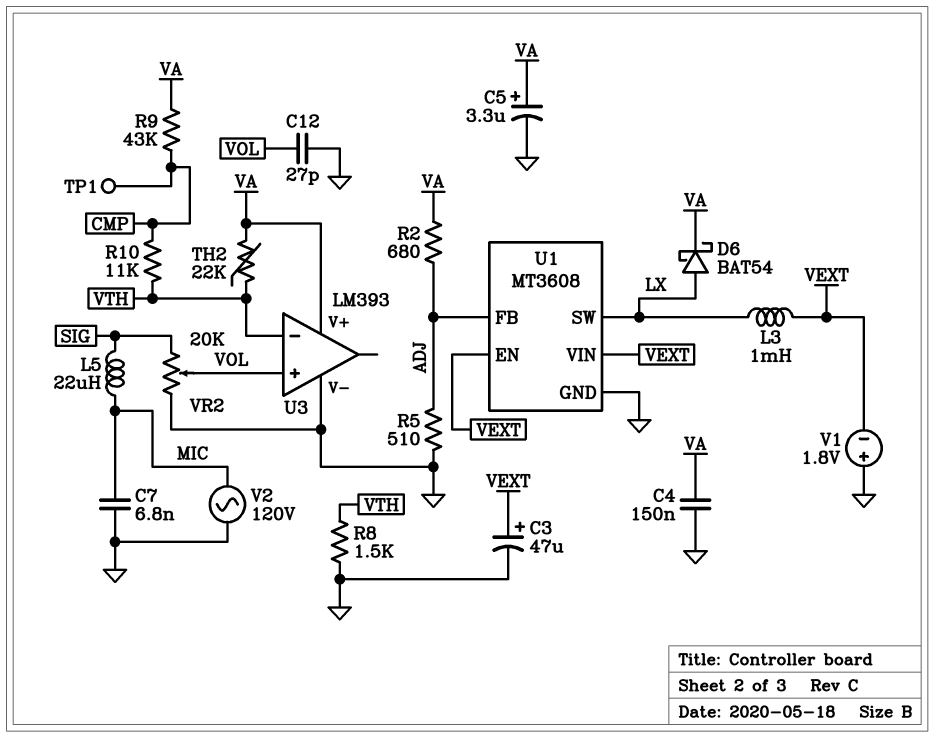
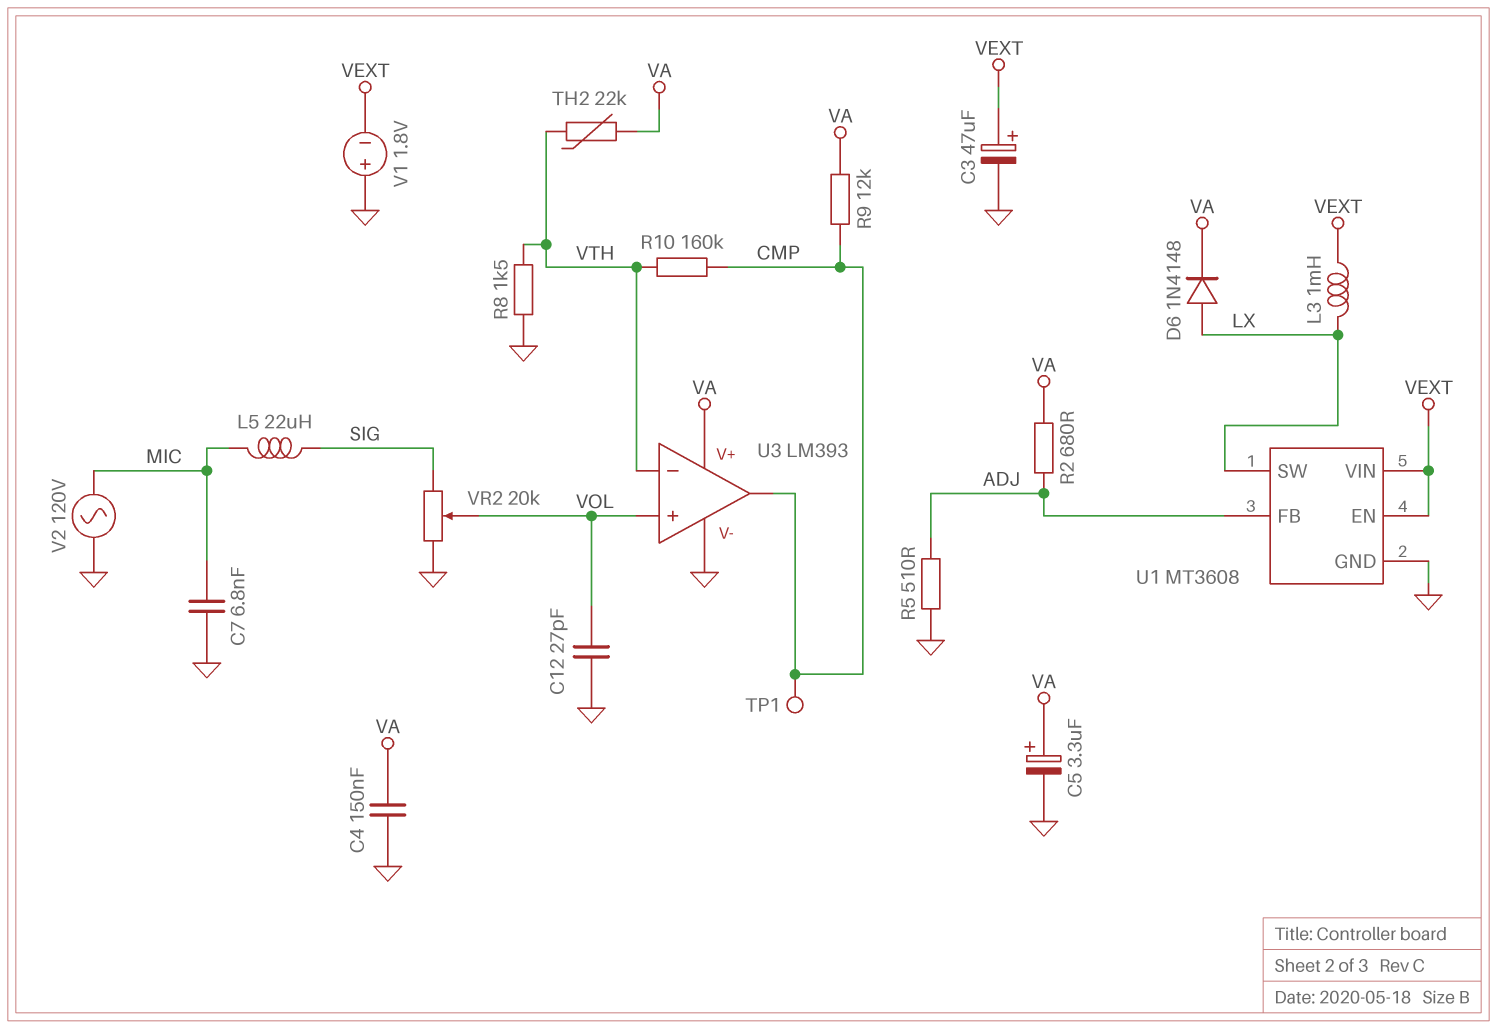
D6: schottky BAT54 (A LX, K VA) -> diode 1N4148 (A LX, K VA)
R9: 43k (CMP, VA) -> 12k (CMP, VA)
R10: 11k (CMP, VTH) -> 160k (CMP, VTH)
U3 pin out: none -> CMP

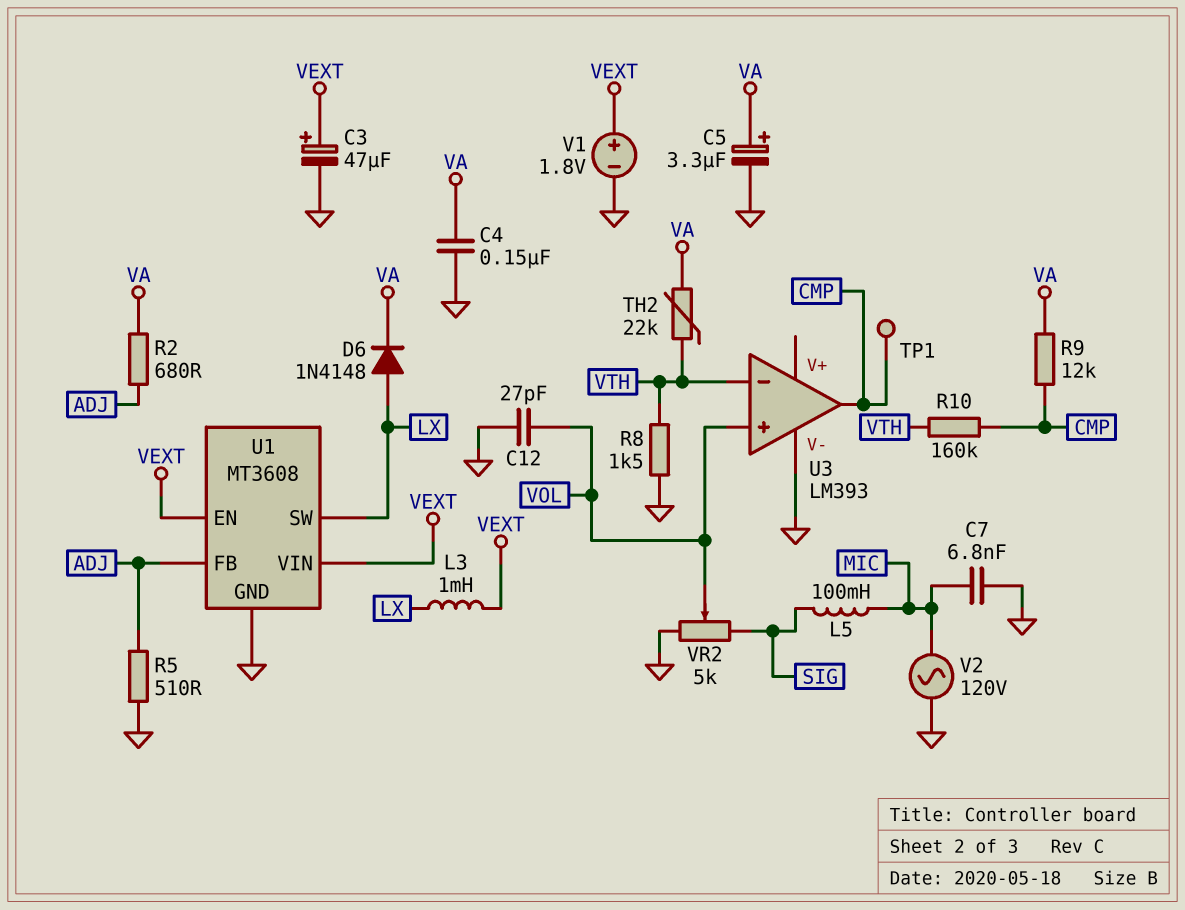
L5: 22uH (MIC, SIG) -> 100mH (MIC, SIG)
U3 pin V+: VA -> none
V1: 1.8V (plus GND, minus VEXT) -> 1.8V (plus VEXT, minus GND)
VR2: 20k (GND, SIG, wiper VOL) -> 5k (GND, SIG, wiper VOL)

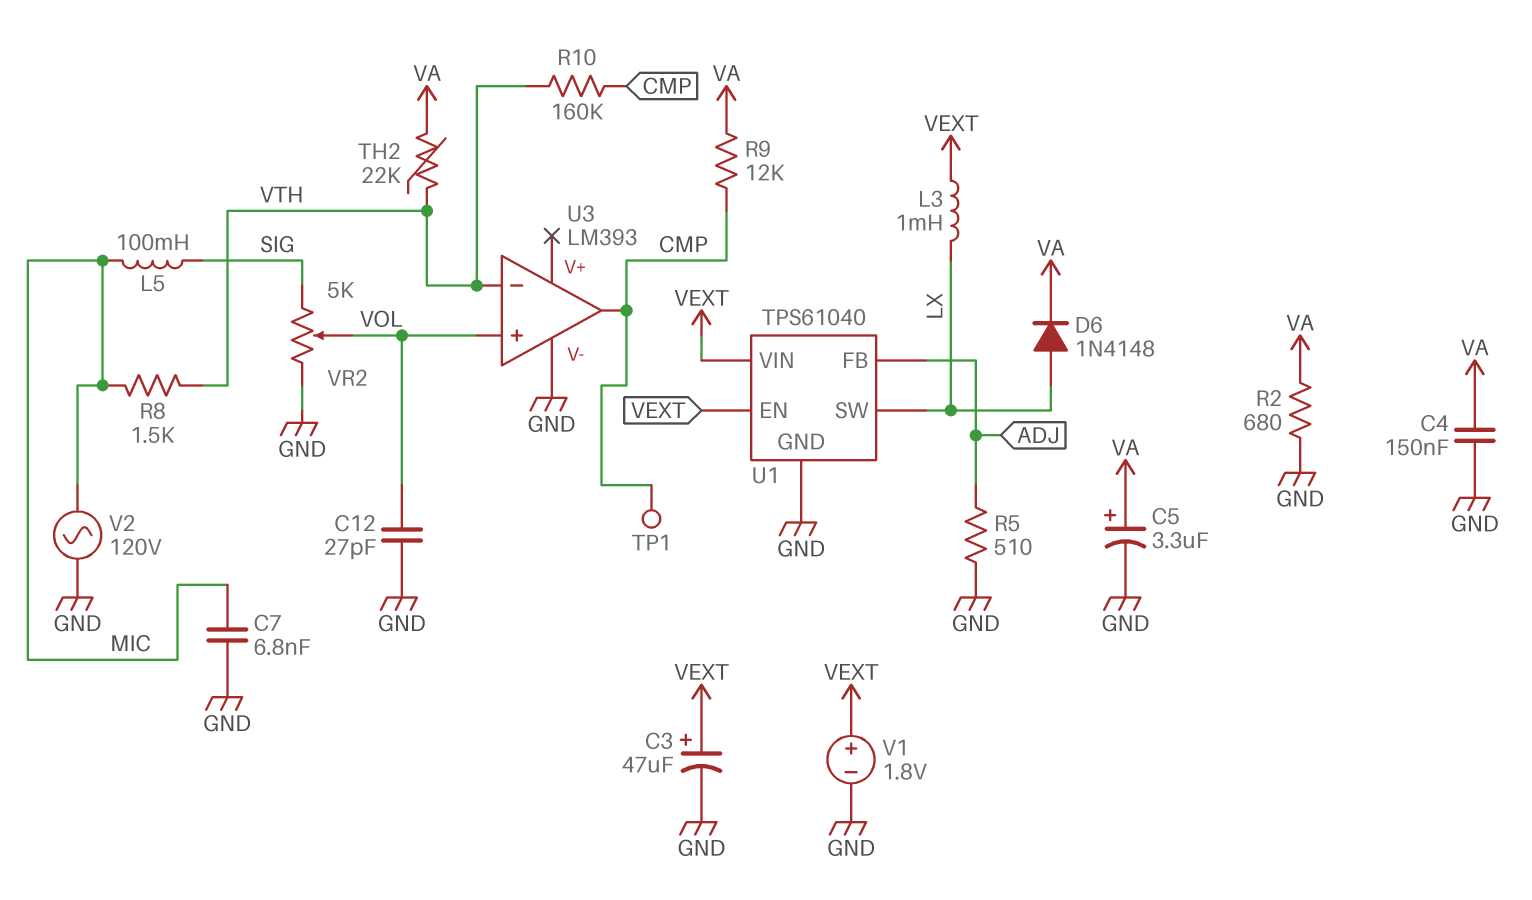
R2: 680 (ADJ, VA) -> 680 (GND, VA)
R8: 1.5k (GND, VTH) -> 1.5k (MIC, VTH)
U1: MT3608 -> TPS61040

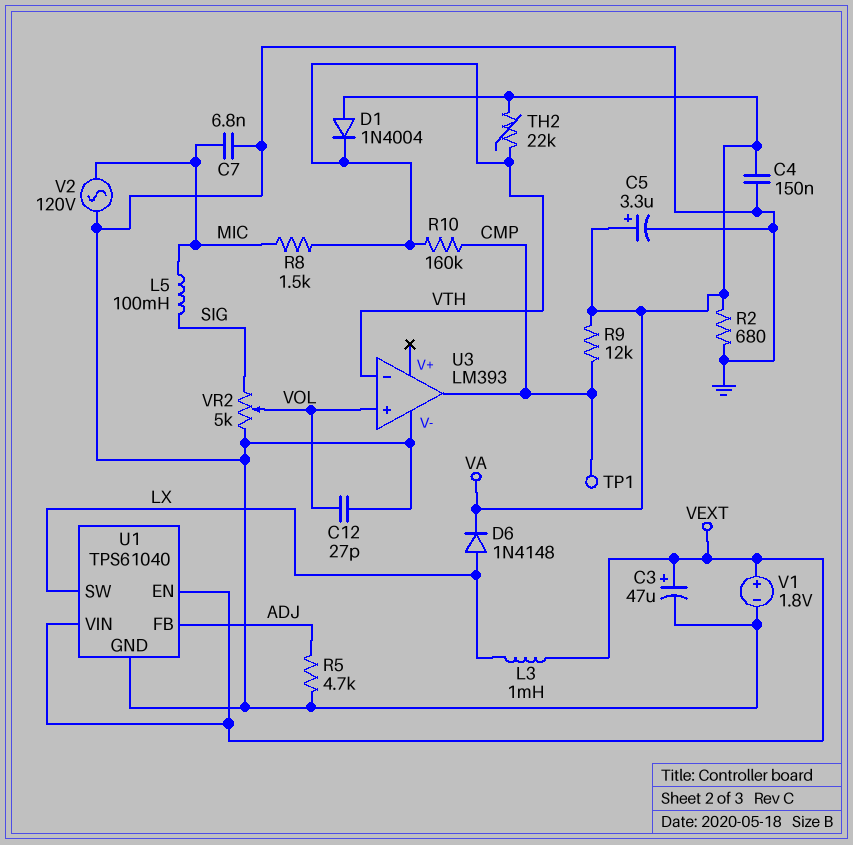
D1: none -> diode 1N4004 (A VA, K VTH)
R5: 510 (ADJ, GND) -> 4.7k (ADJ, GND)

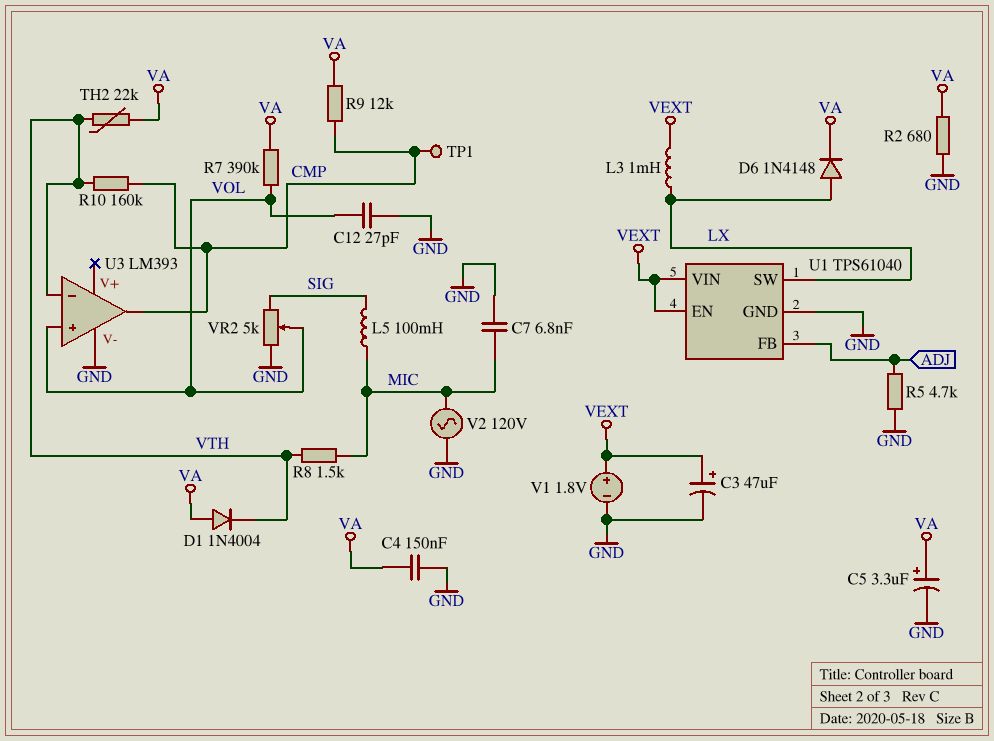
R7: none -> 390k (VA, VOL)

